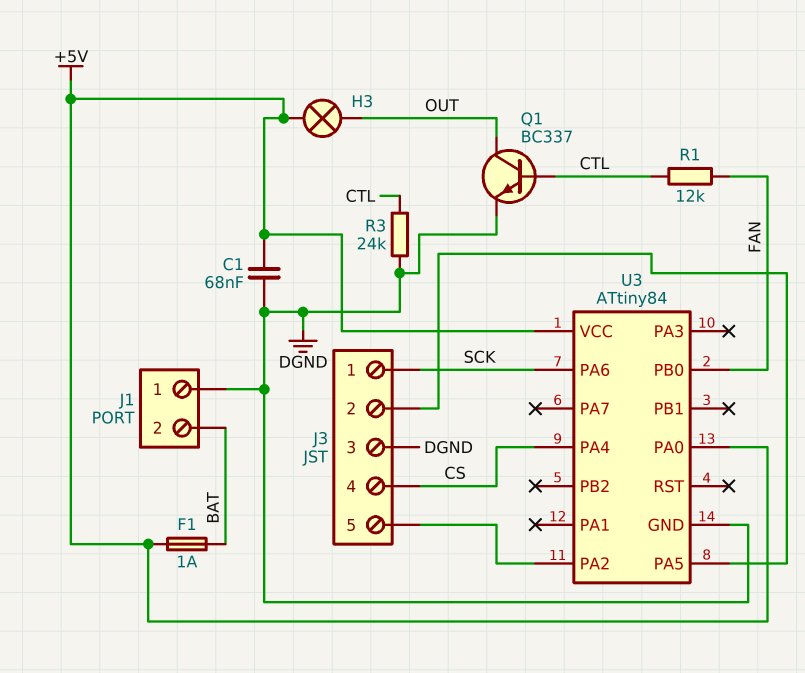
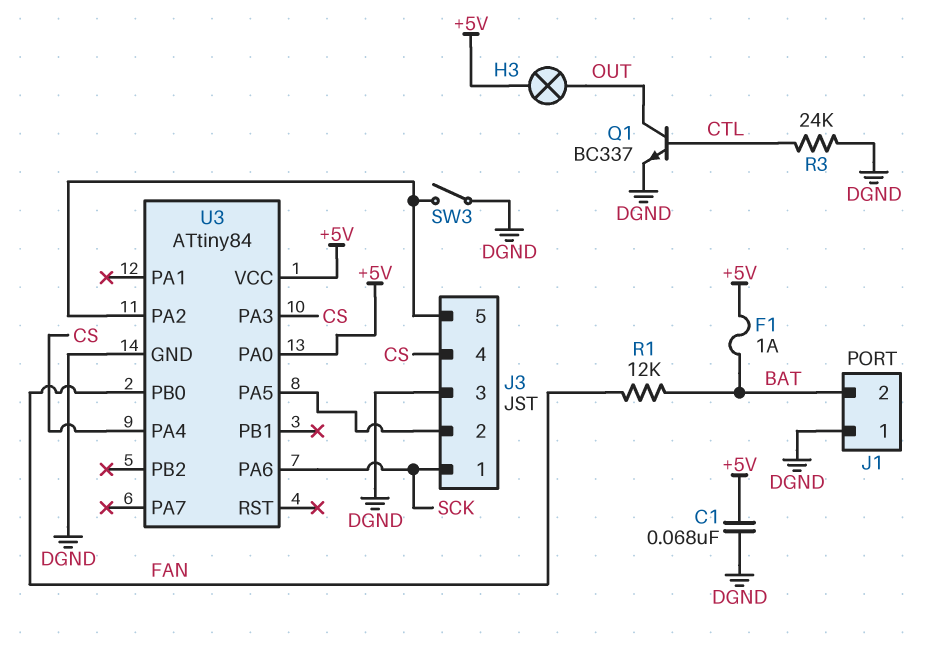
R1: 12k (CTL, FAN) -> 12k (BAT, FAN)
SW3: none -> switch (DGND, J3/5)
U3 pin PA3: none -> CS

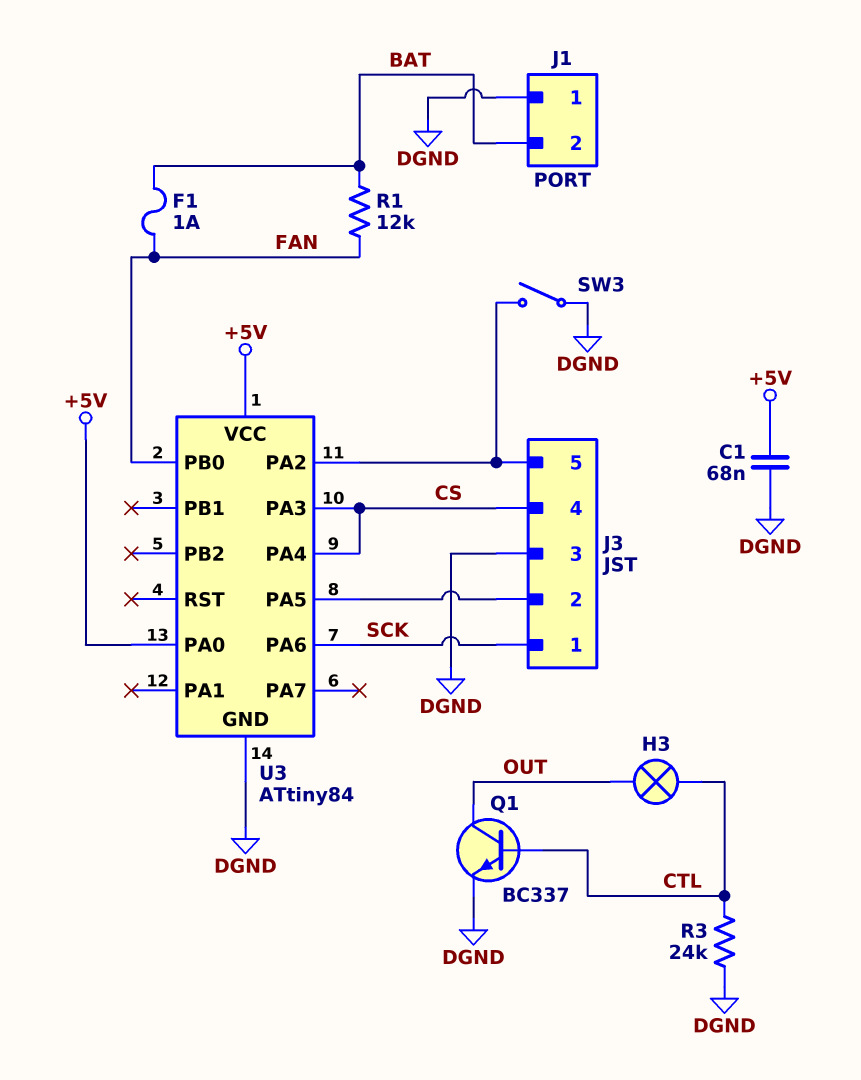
F1: 1A (+5V, BAT) -> 1A (BAT, FAN)
H3: lamp (+5V, OUT) -> lamp (CTL, OUT)

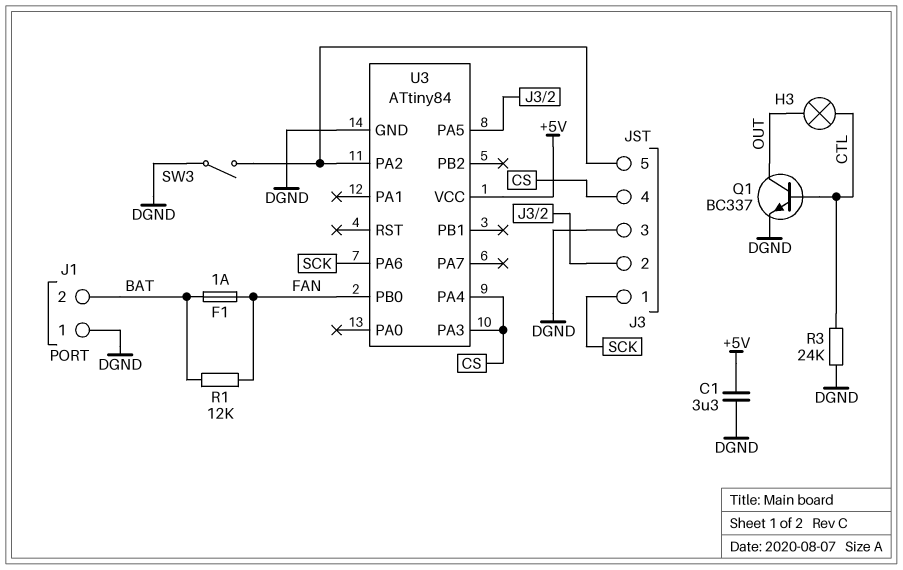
C1: 68nF (+5V, DGND) -> 3.3uF (+5V, DGND)
U3 pin PA0: +5V -> none

